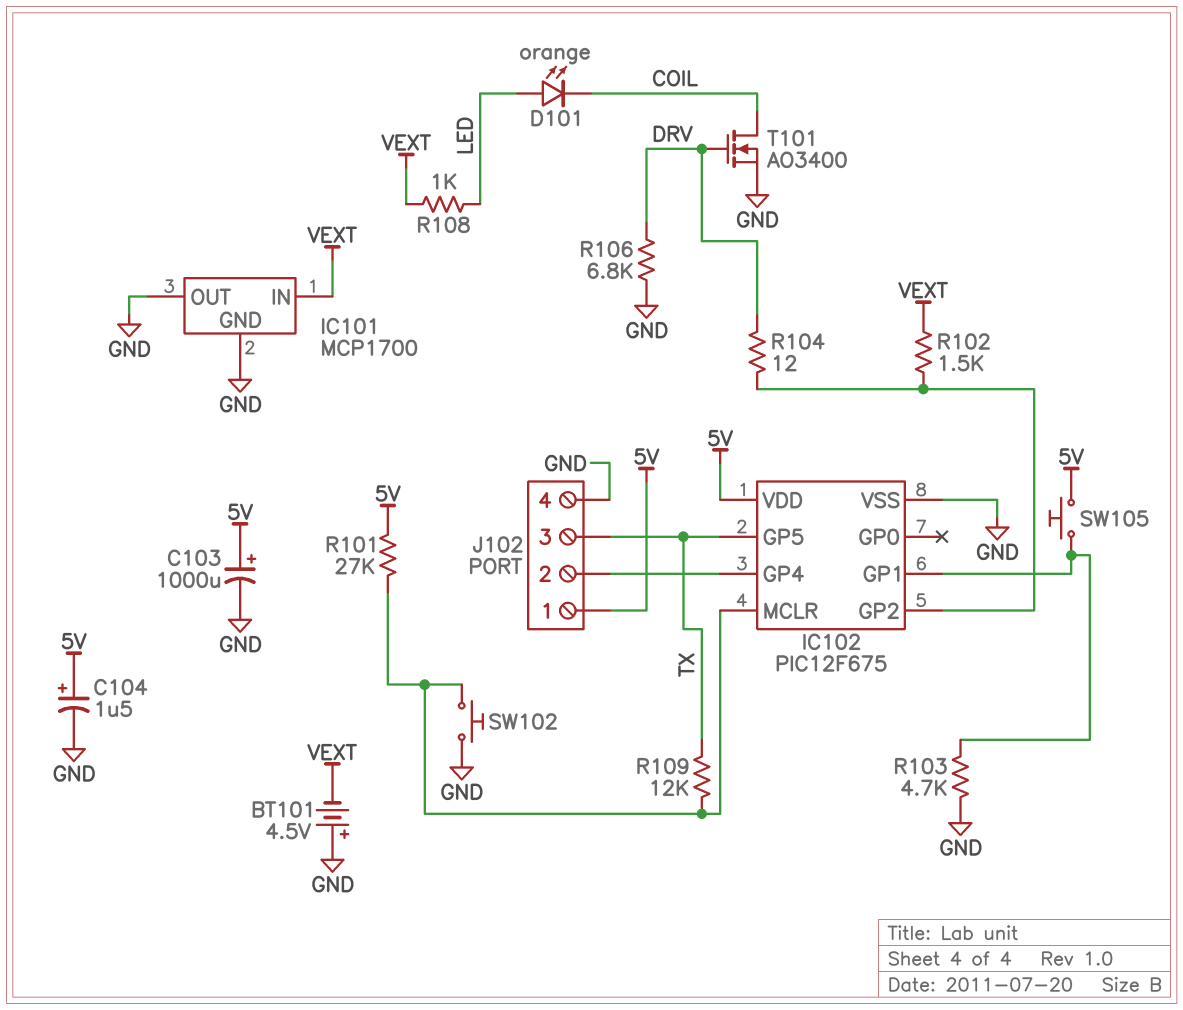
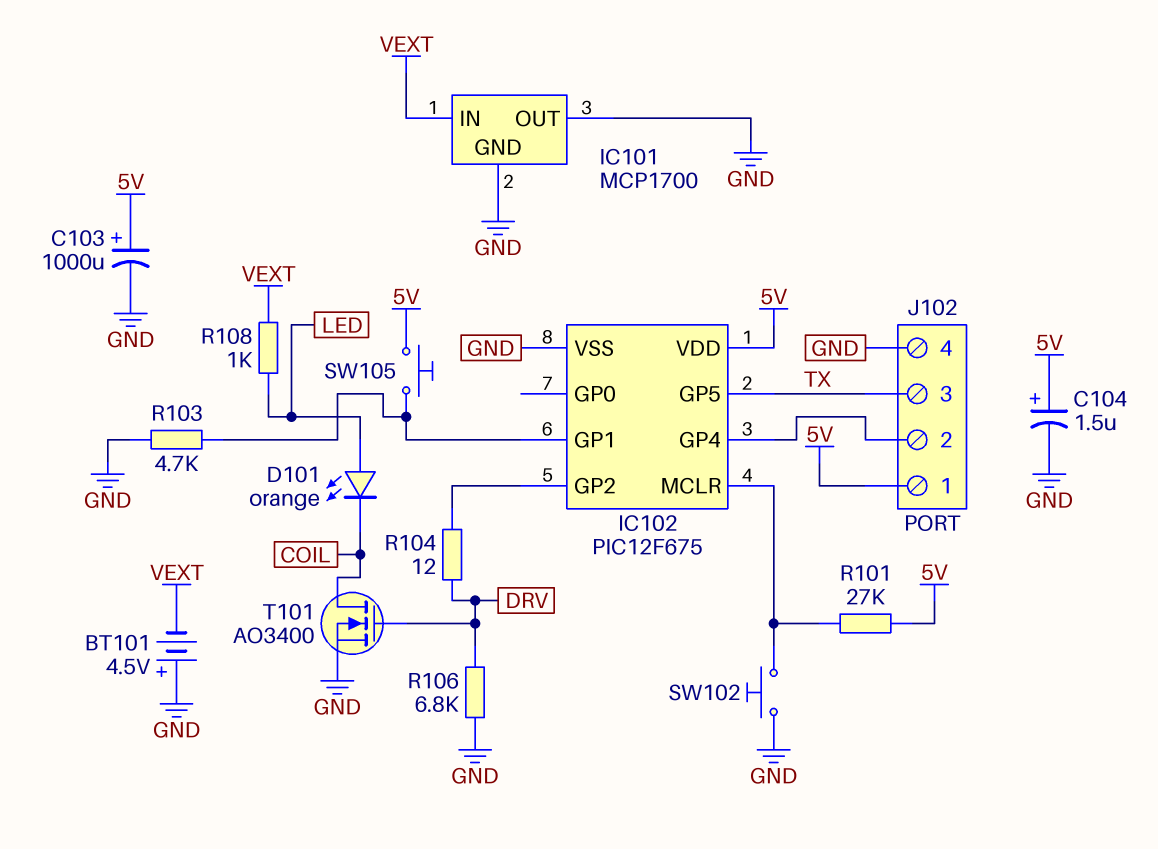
R102: 1.5k (IC102/GP2, VEXT) -> none
R109: 12k (IC102/MCLR, TX) -> none

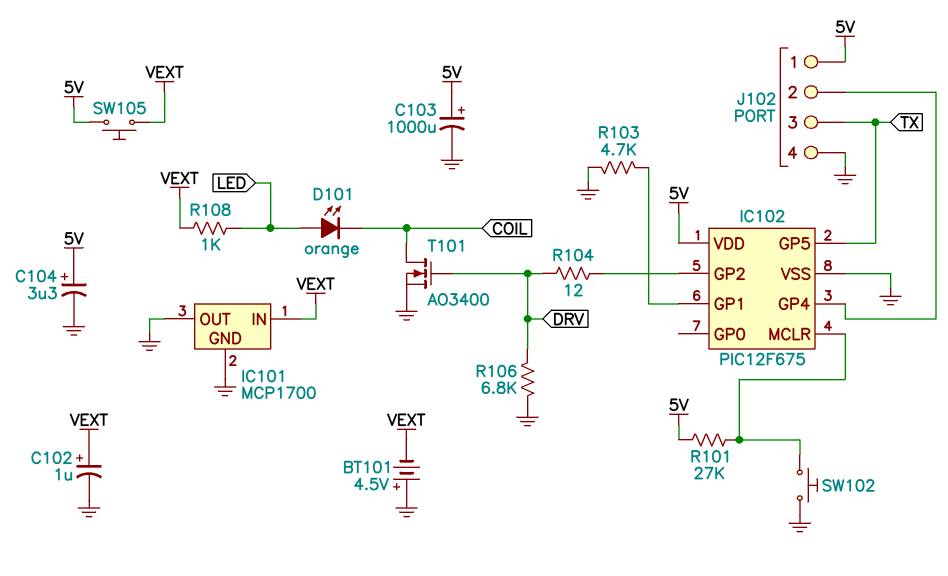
C102: none -> 1uF (plus VEXT, minus GND)
C104: 1.5uF (plus 5V, minus GND) -> 3.3uF (plus 5V, minus GND)
SW105: button (5V, IC102/GP1) -> button (5V, VEXT)

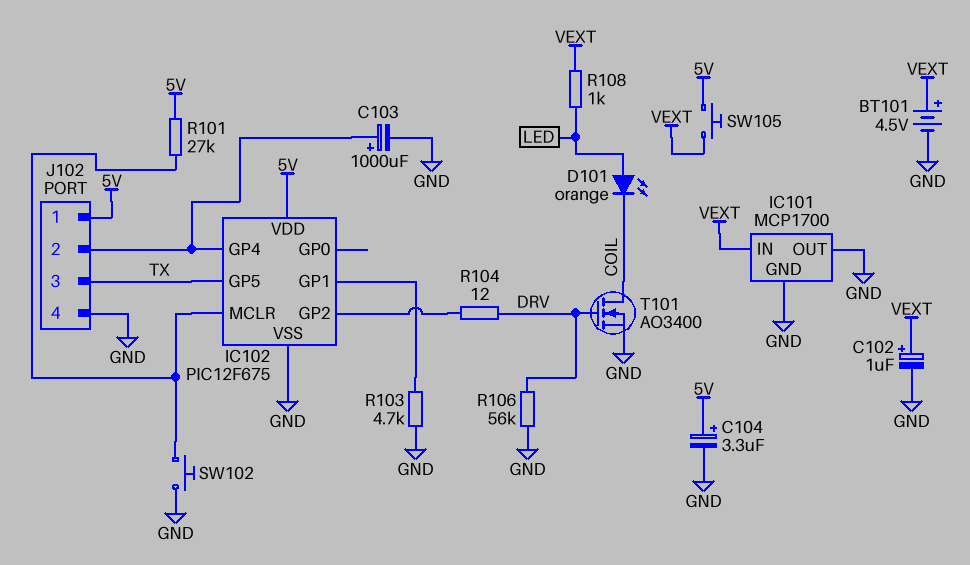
BT101: 4.5V (plus GND, minus VEXT) -> 4.5V (plus VEXT, minus GND)
C103: 1000uF (plus 5V, minus GND) -> 1000uF (plus IC102/GP4, minus GND)
R106: 6.8k (DRV, GND) -> 56k (DRV, GND)

